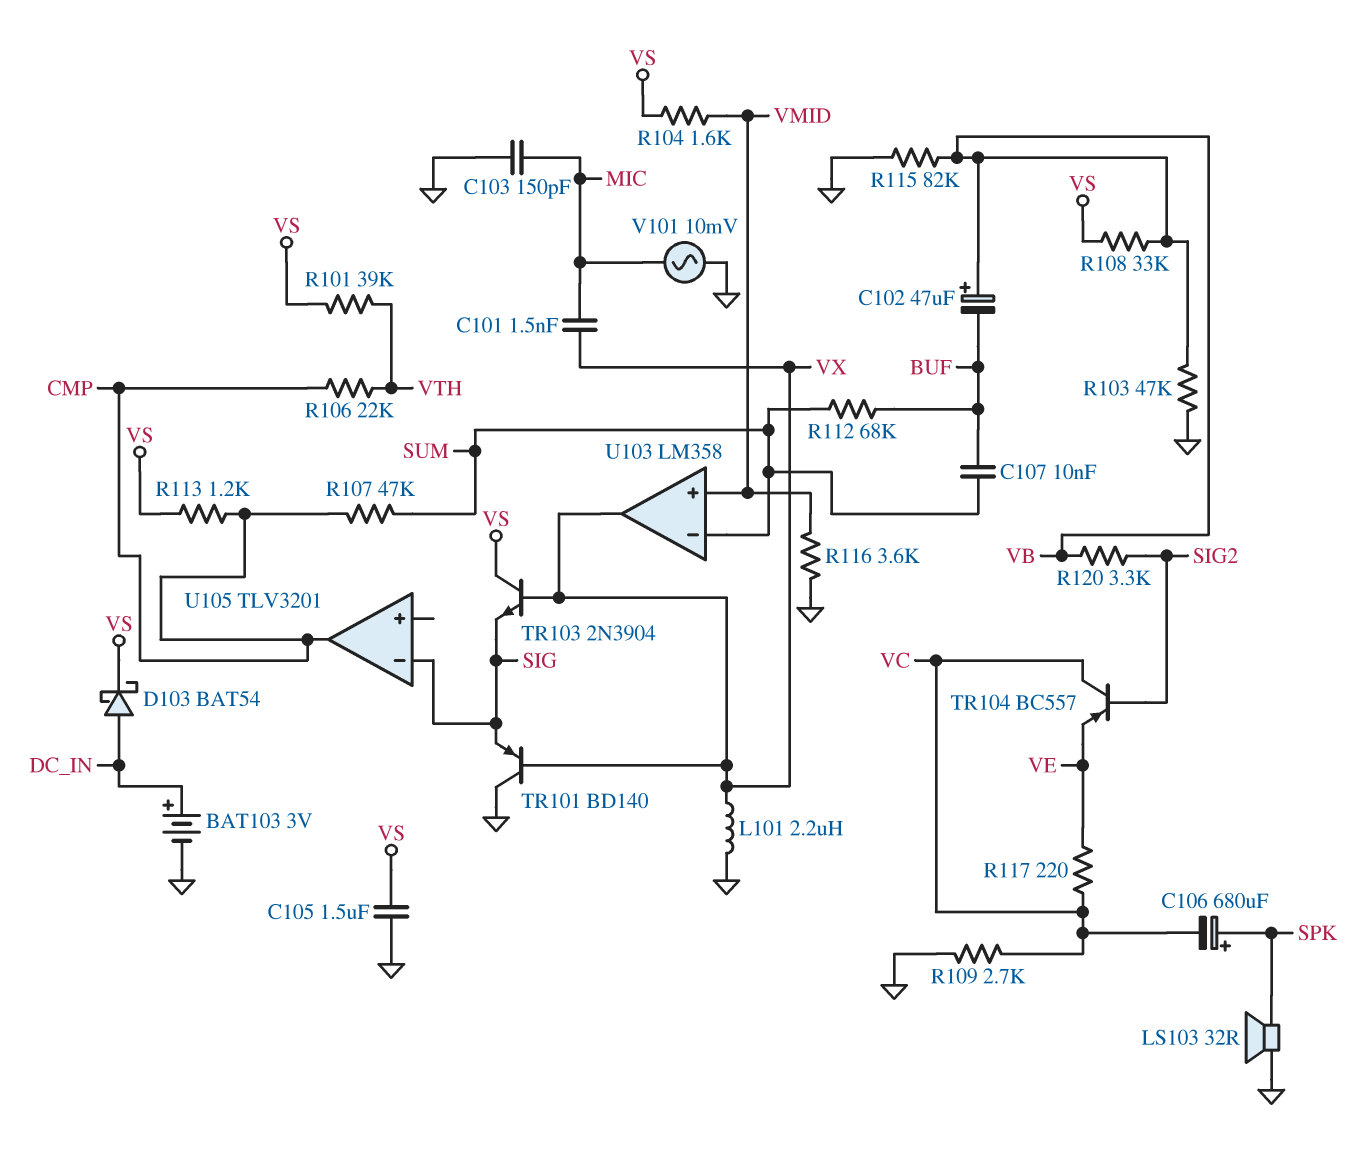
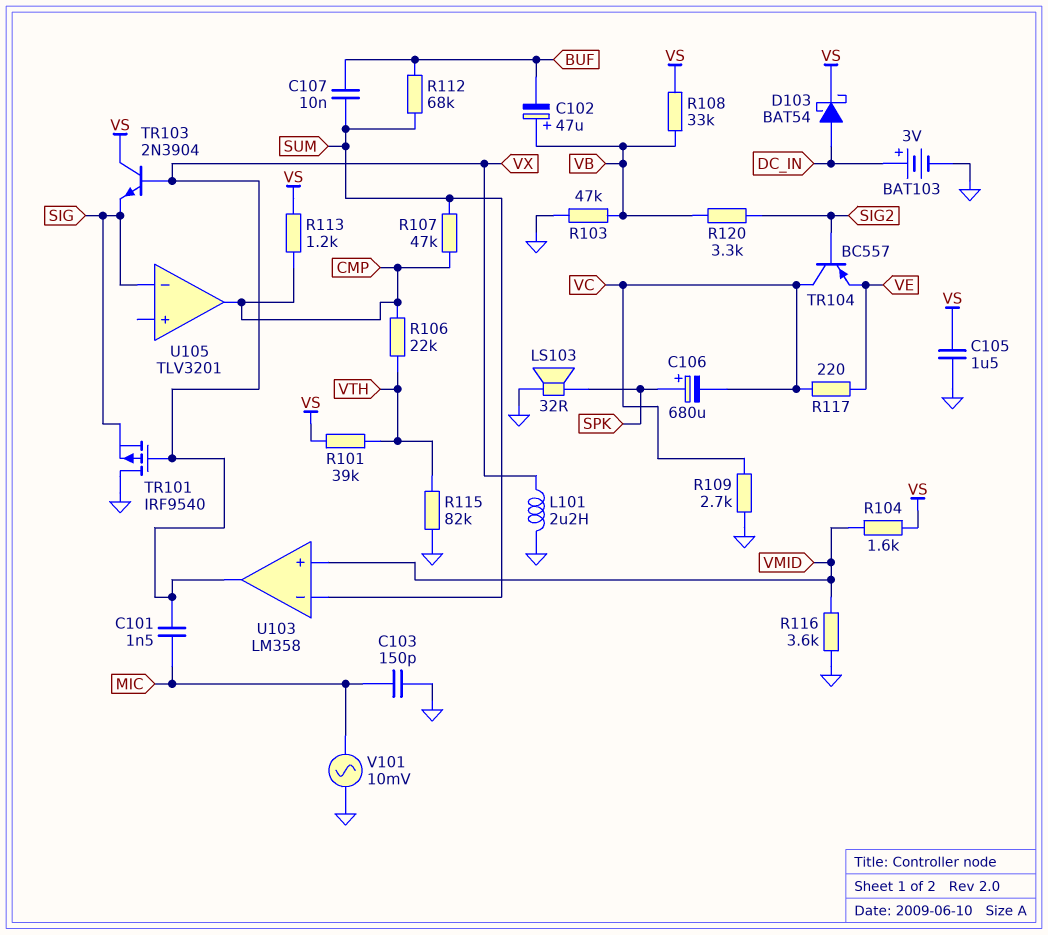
R115: 82k (GND, VB) -> 82k (GND, VTH)
TR101: PNP BD140 (B VX, C GND, E SIG) -> PMOS IRF9540 (G VX, D GND, S SIG)

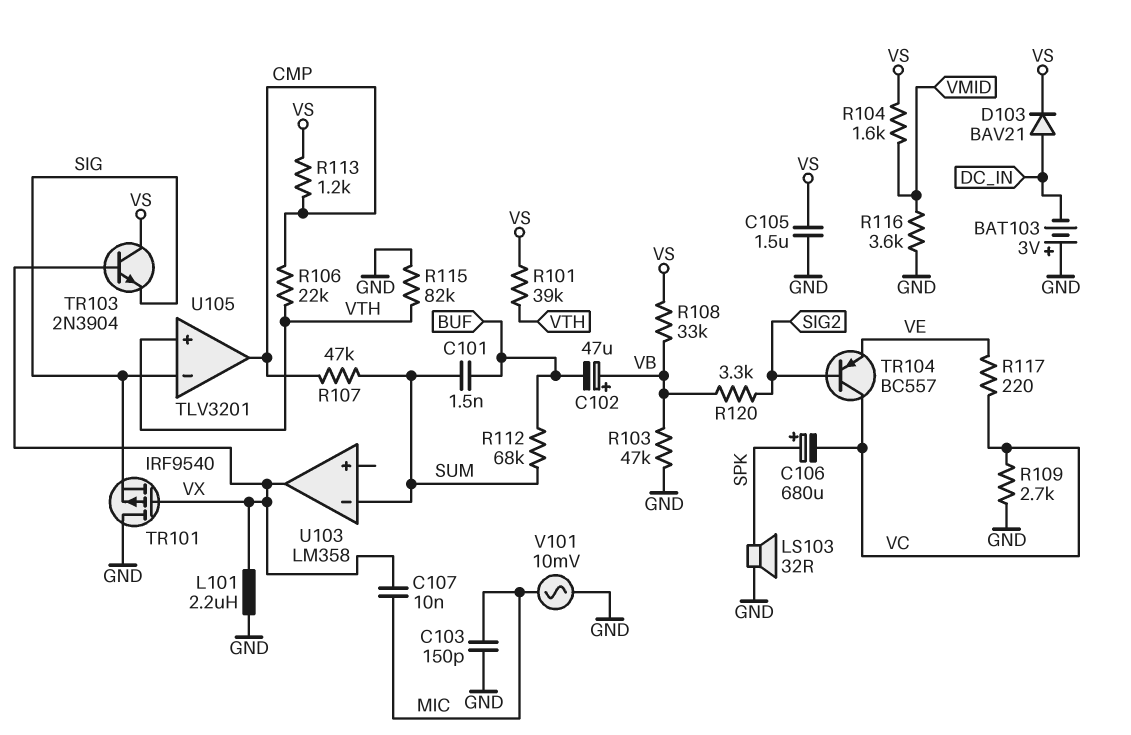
BAT103: 3V (plus DC_IN, minus GND) -> 3V (plus GND, minus DC_IN)
C101: 1.5nF (MIC, VX) -> 1.5nF (BUF, SUM)
C107: 10nF (BUF, SUM) -> 10nF (MIC, VX)
D103: schottky BAT54 (A DC_IN, K VS) -> diode BAV21 (A DC_IN, K VS)
U103 pin in+: VMID -> none
U105 pin in+: none -> VTH

